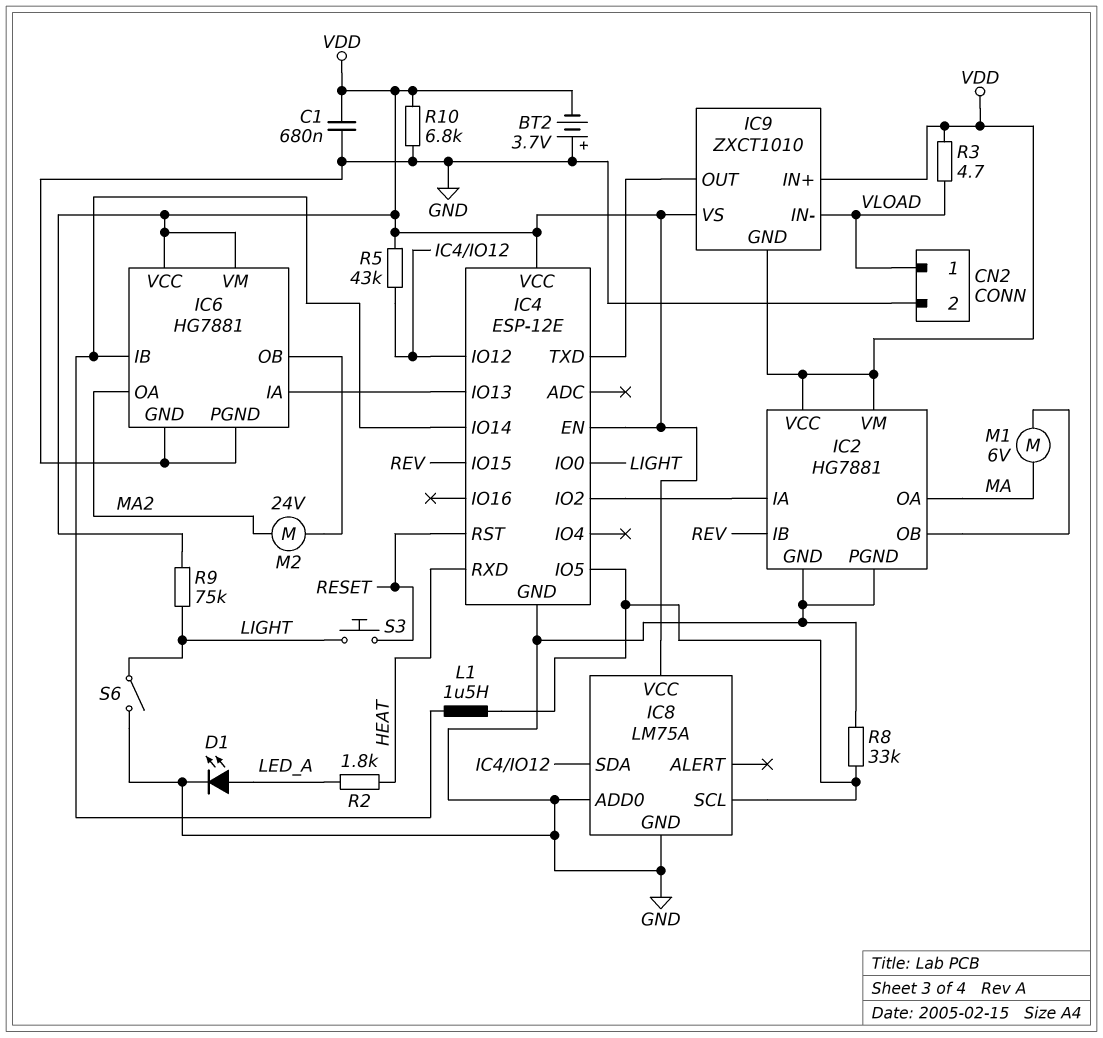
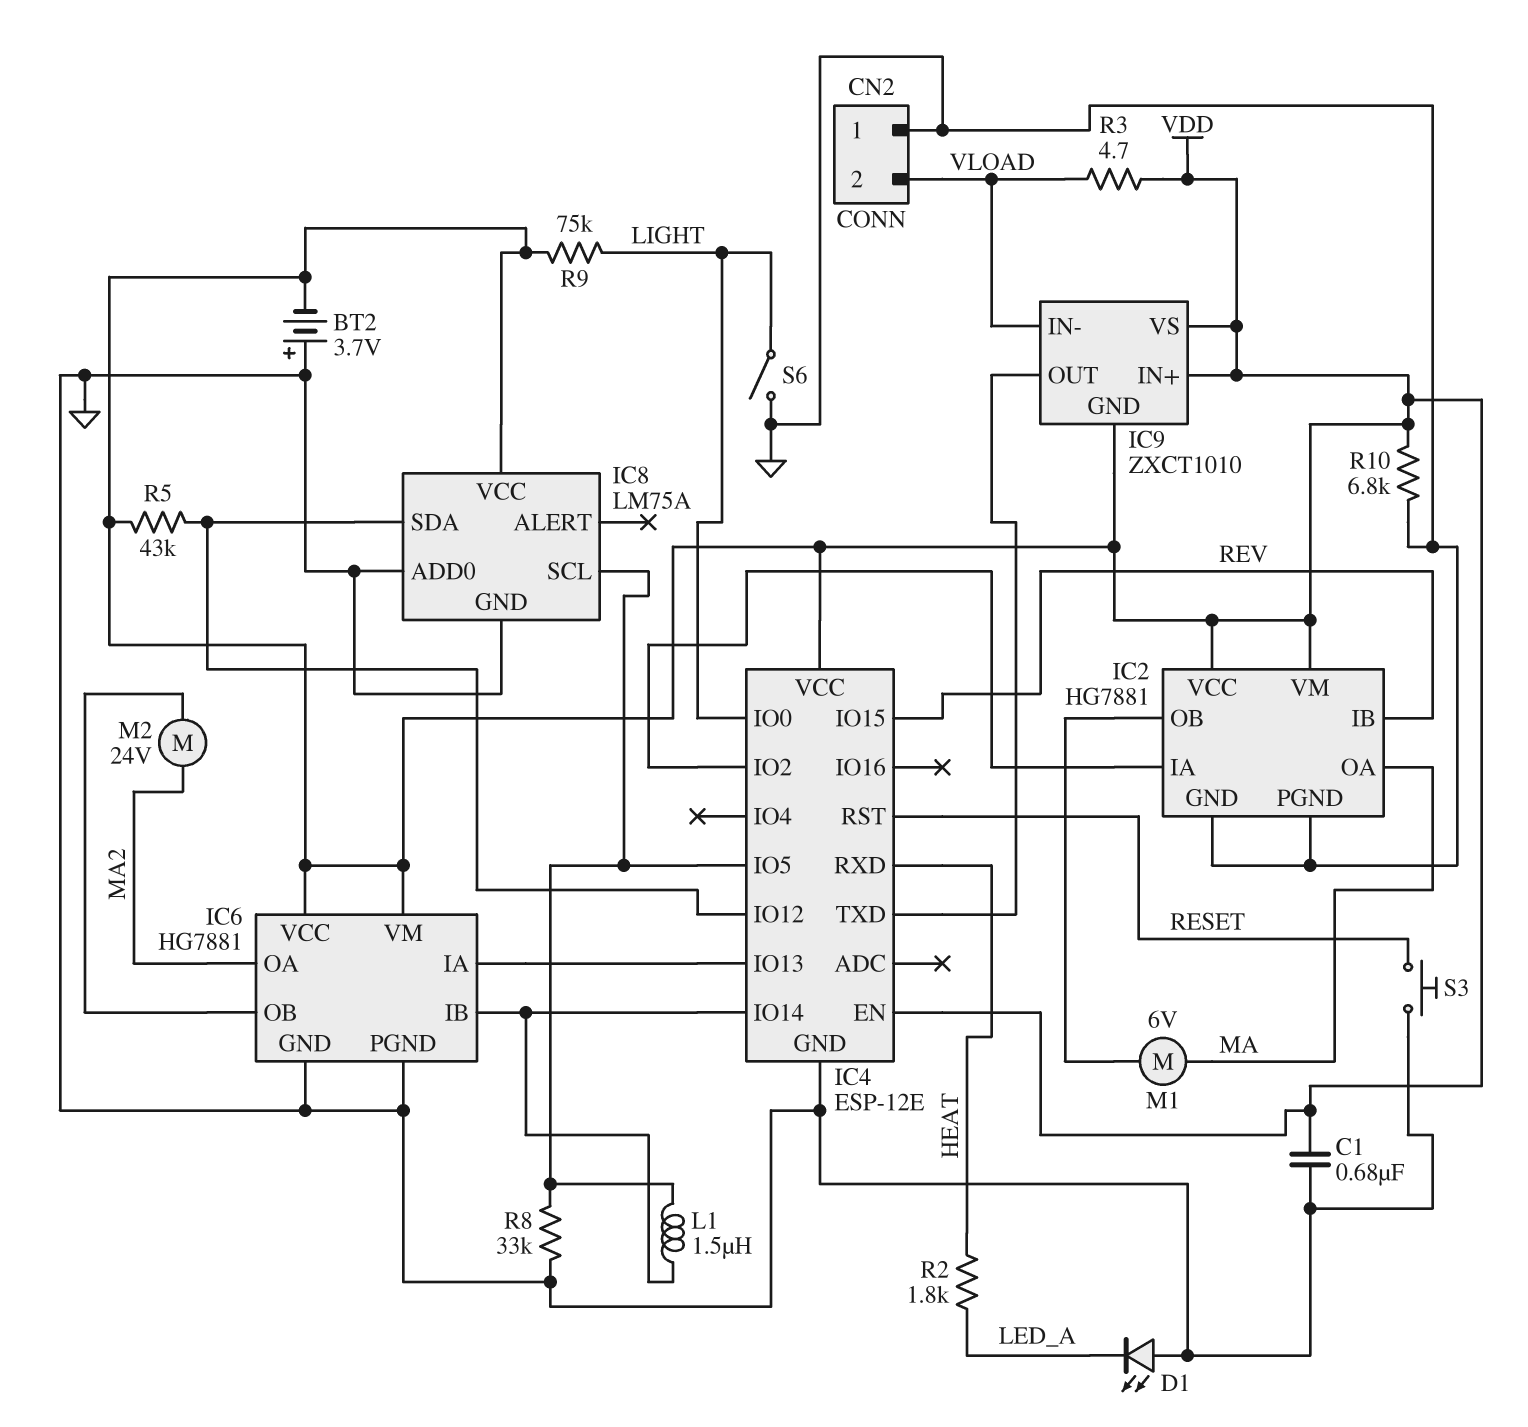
CN2 pin 1: VLOAD -> GND
CN2 pin 2: GND -> VLOAD
D1: LED (A LED_A, K GND) -> LED (A GND, K LED_A)
S3: button (LIGHT, RESET) -> button (GND, RESET)

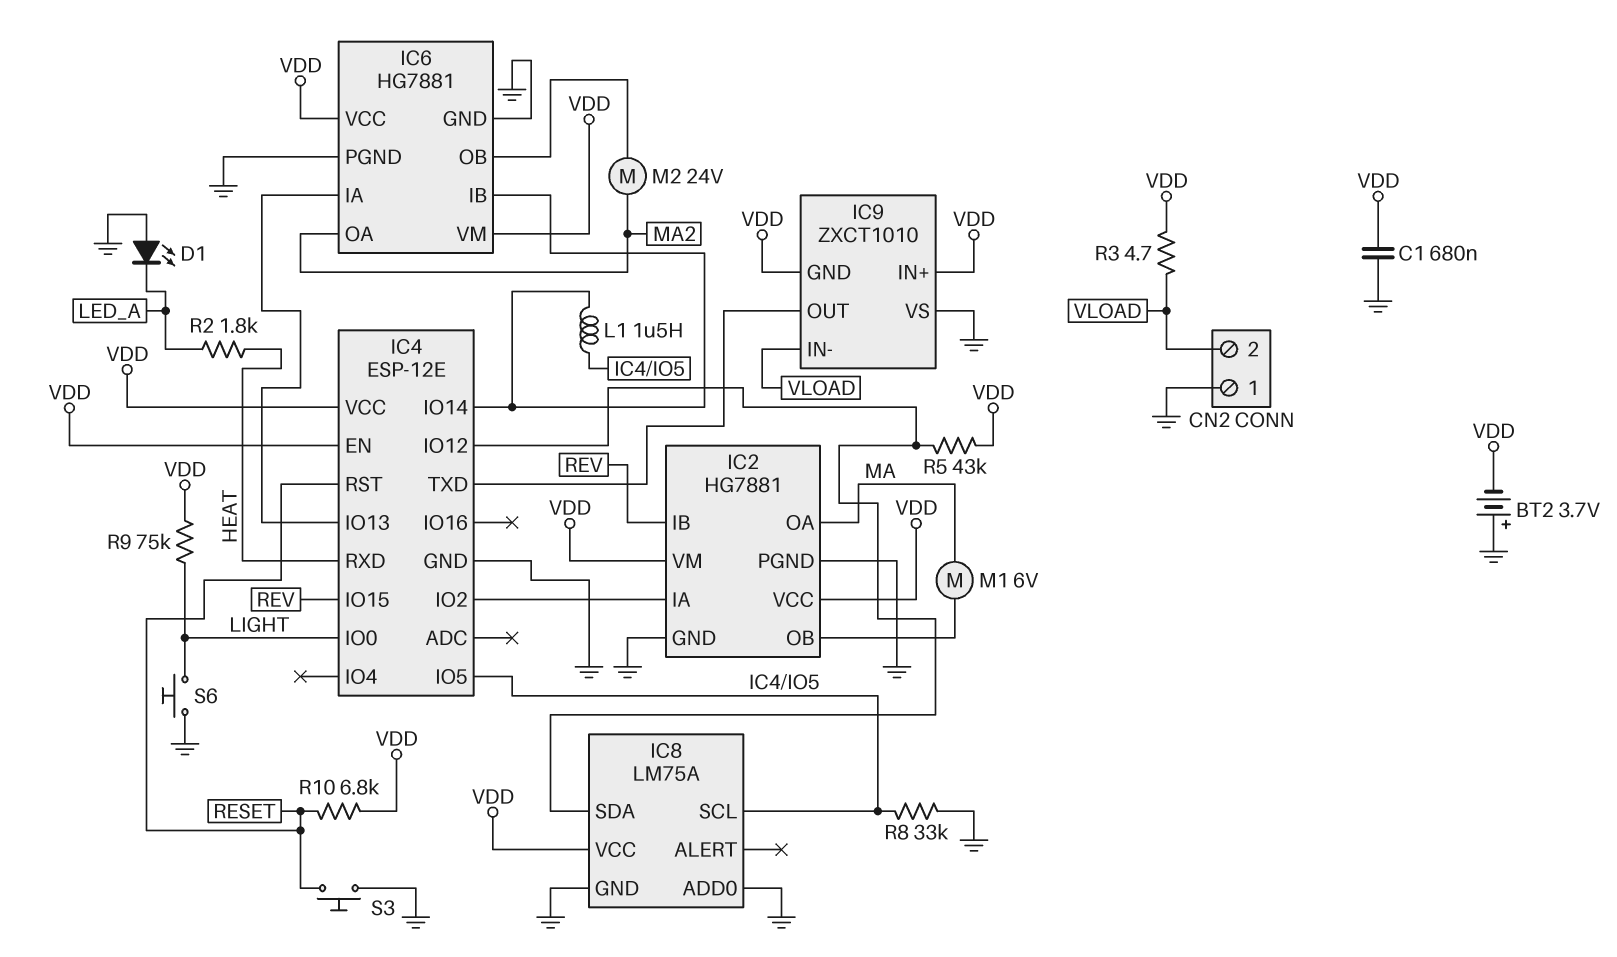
IC9 pin VS: VDD -> GND
R10: 6.8k (GND, VDD) -> 6.8k (RESET, VDD)
S6: switch (GND, LIGHT) -> button (GND, LIGHT)

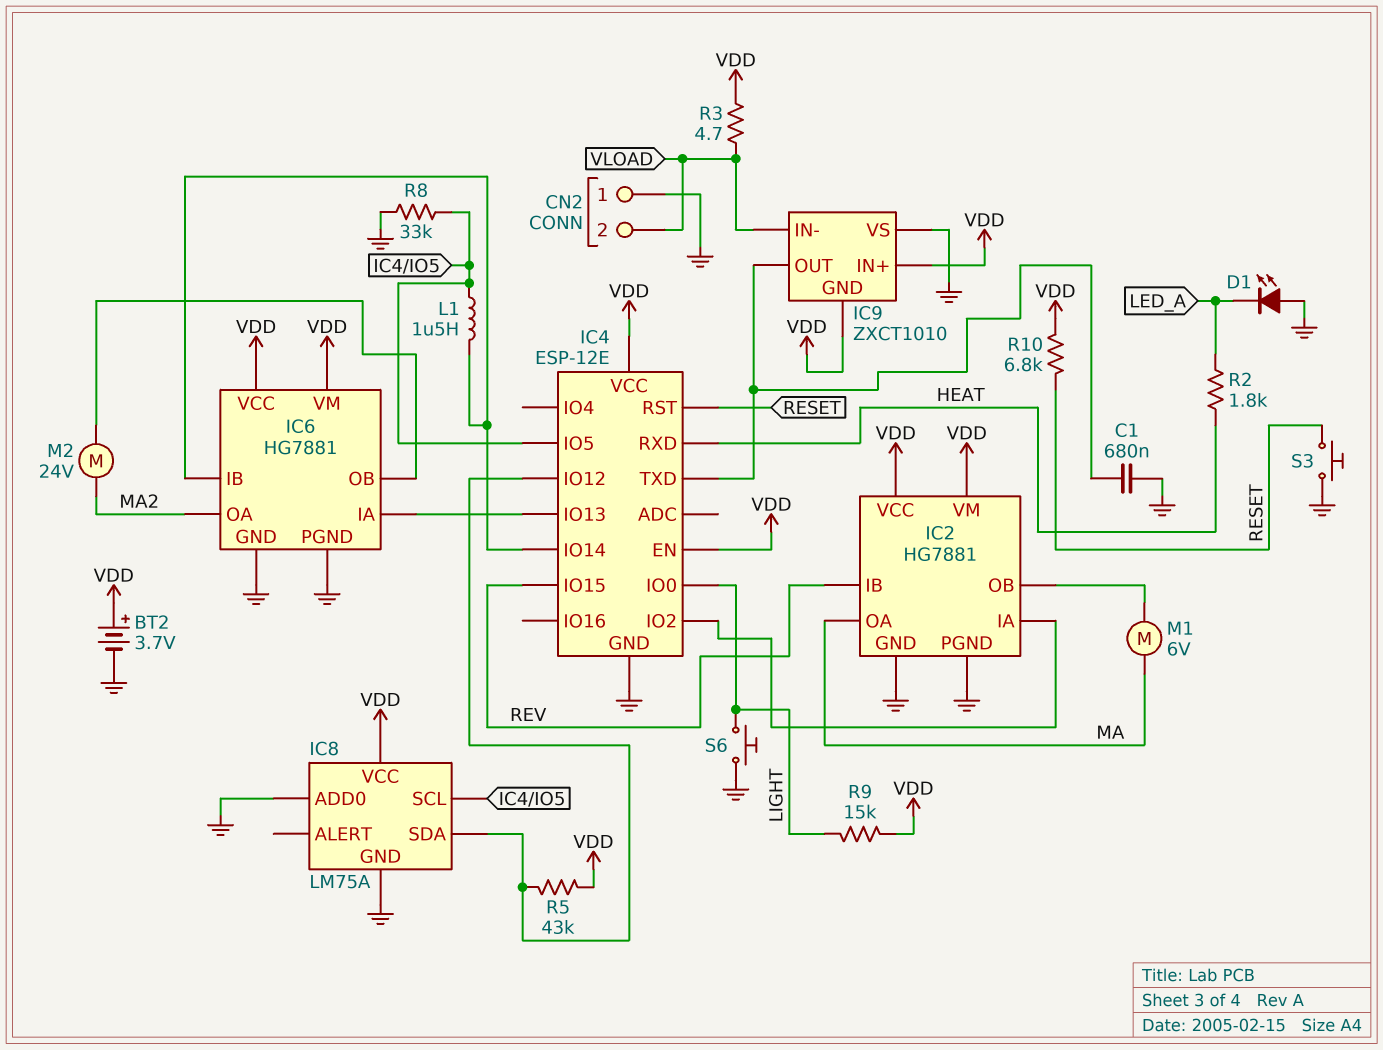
BT2: 3.7V (plus GND, minus VDD) -> 3.7V (plus VDD, minus GND)
C1: 680nF (GND, VDD) -> 680nF (GND, IC4/TXD)
R9: 75k (LIGHT, VDD) -> 15k (LIGHT, VDD)

